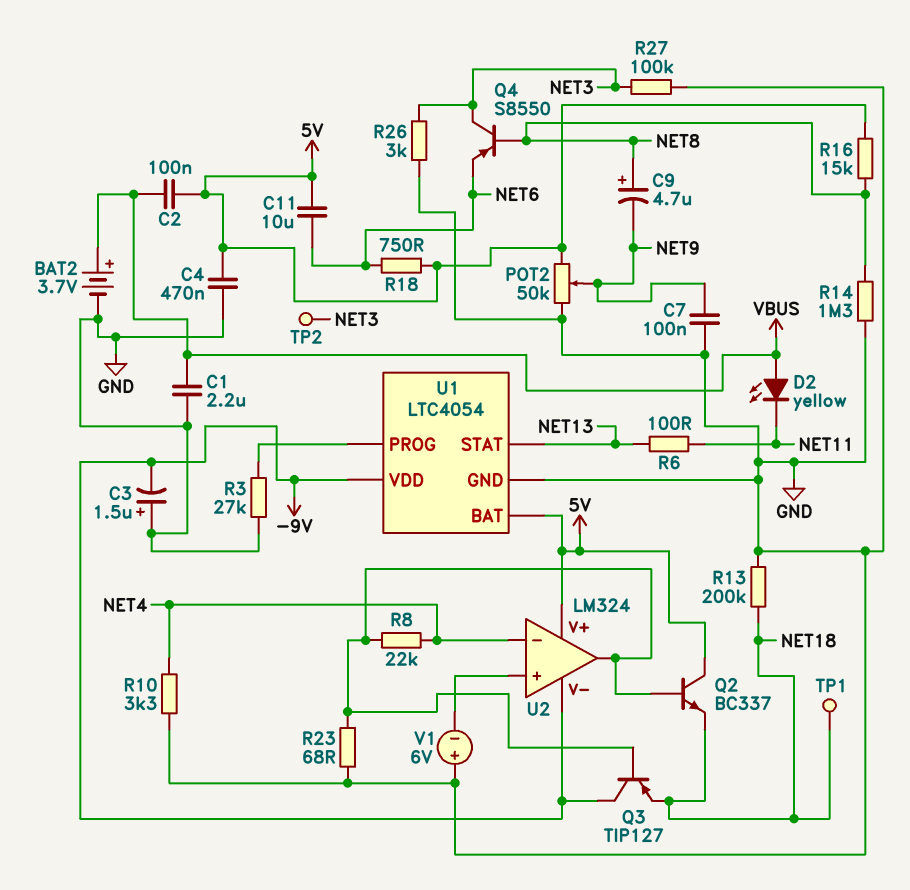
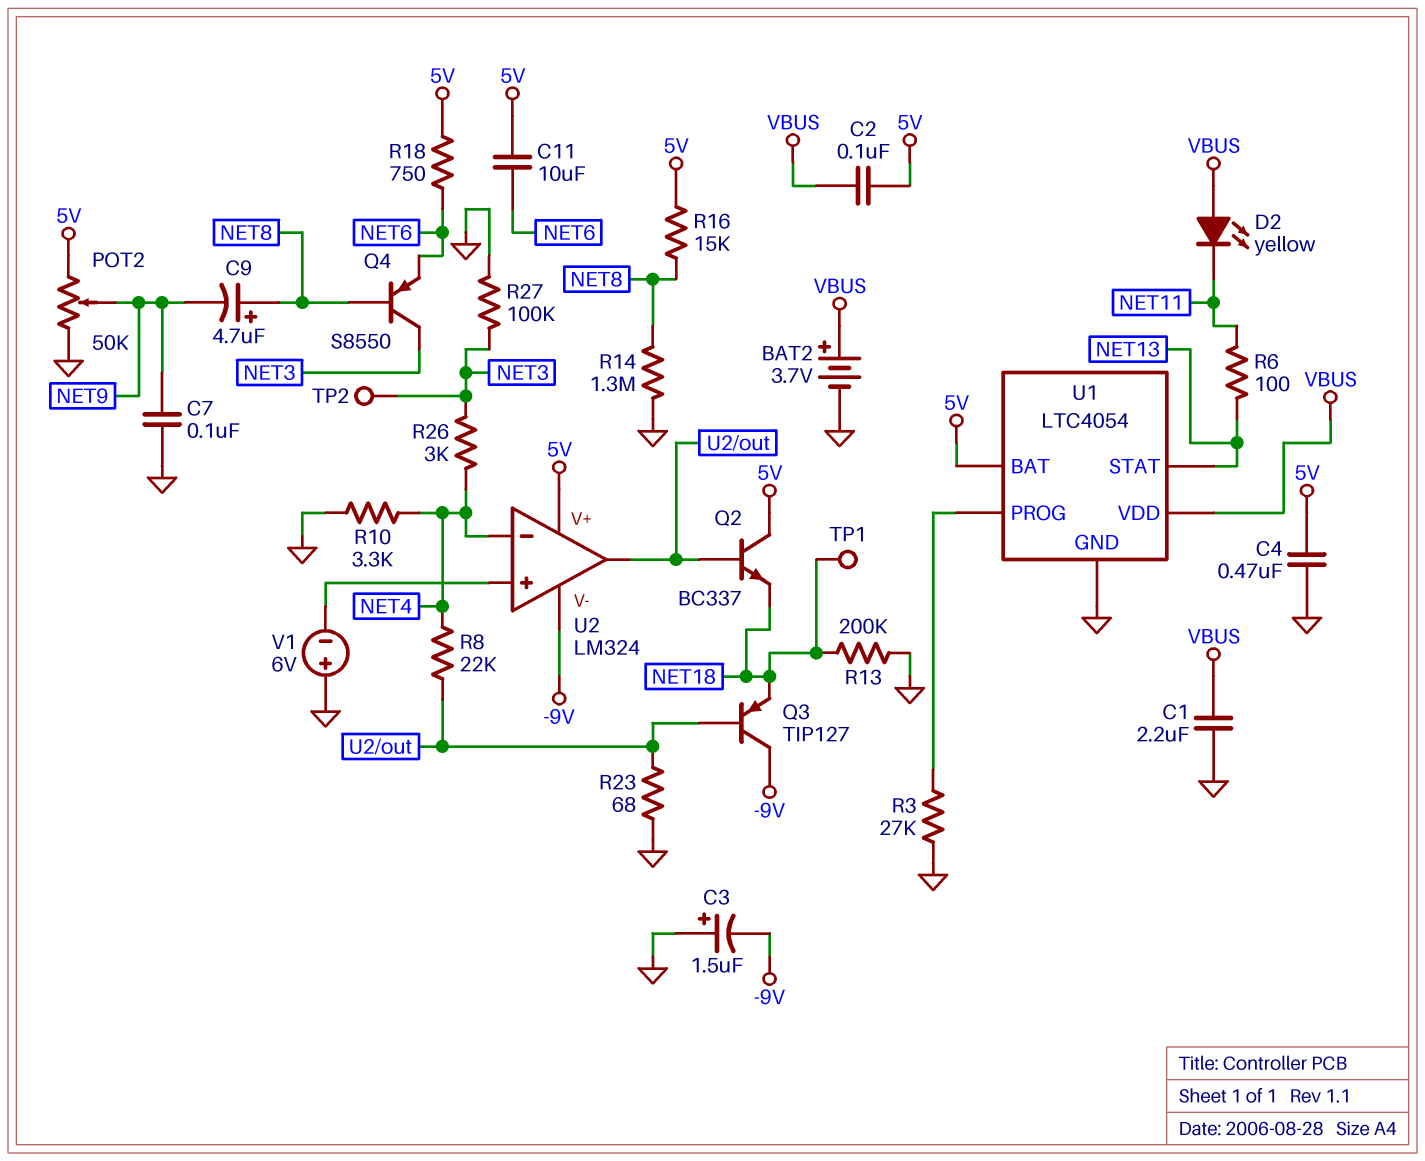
R26: 3k (GND, NET3) -> 3k (NET3, NET4)
U1 pin VDD: -9V -> VBUS

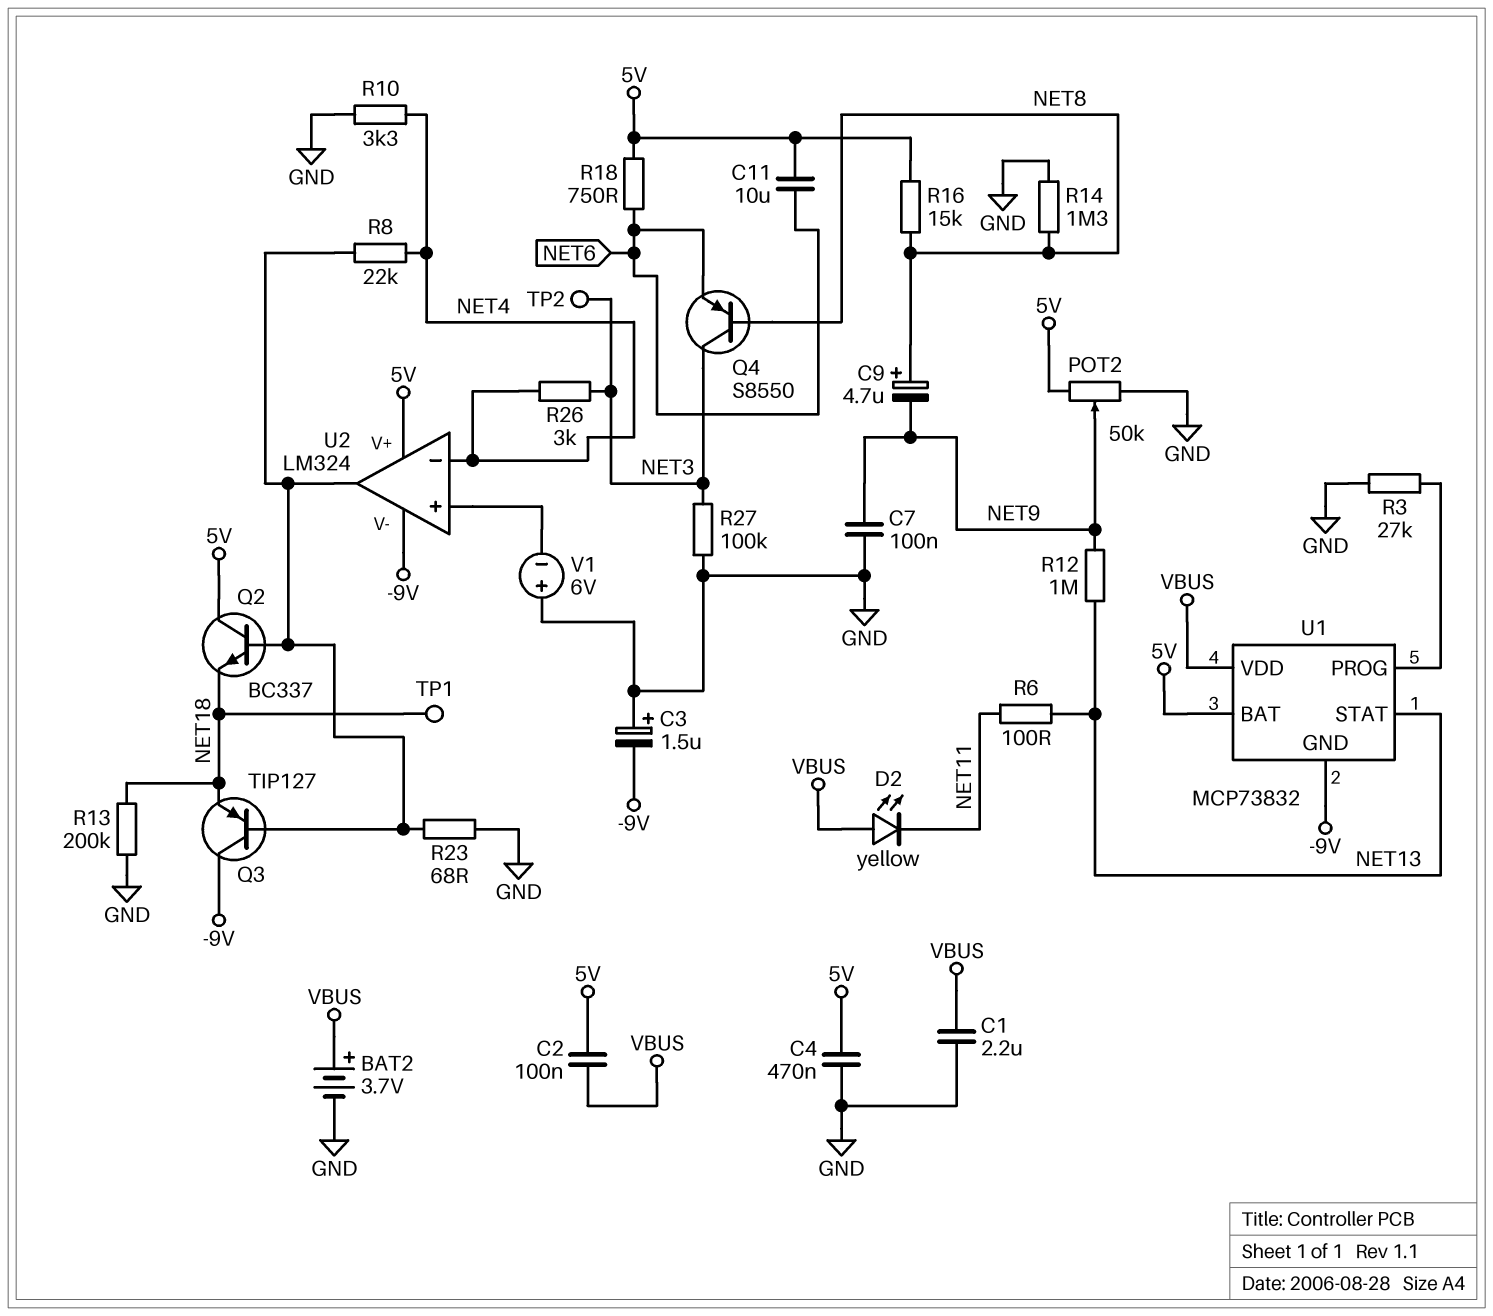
R12: none -> 1M (NET9, NET13)
U1: LTC4054 -> MCP73832
U1 pin GND: GND -> -9V

